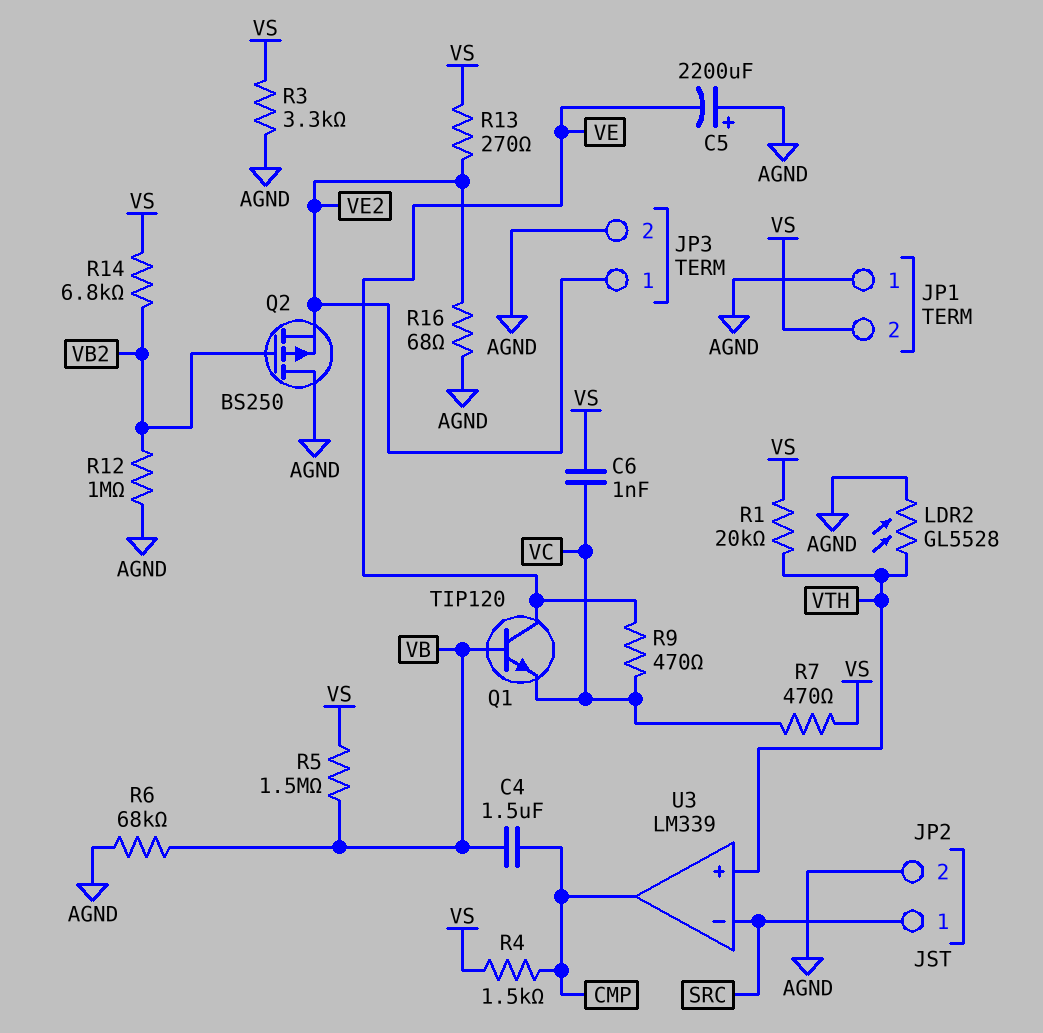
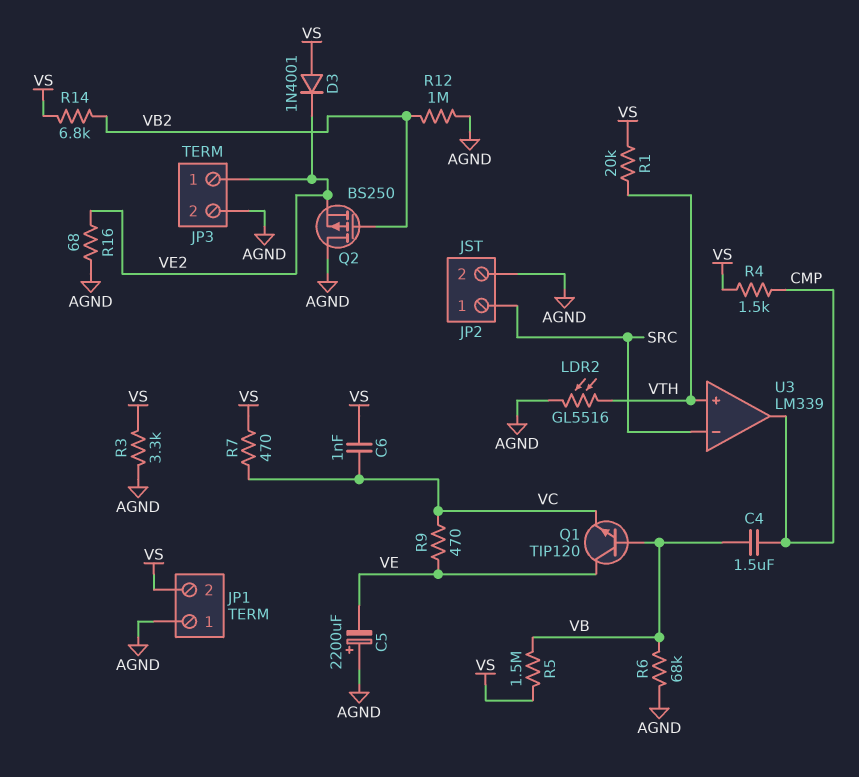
D3: none -> diode 1N4001 (A VS, K VE2)
LDR2: GL5528 (AGND, VTH) -> GL5516 (AGND, VTH)
R13: 270 (VE2, VS) -> none

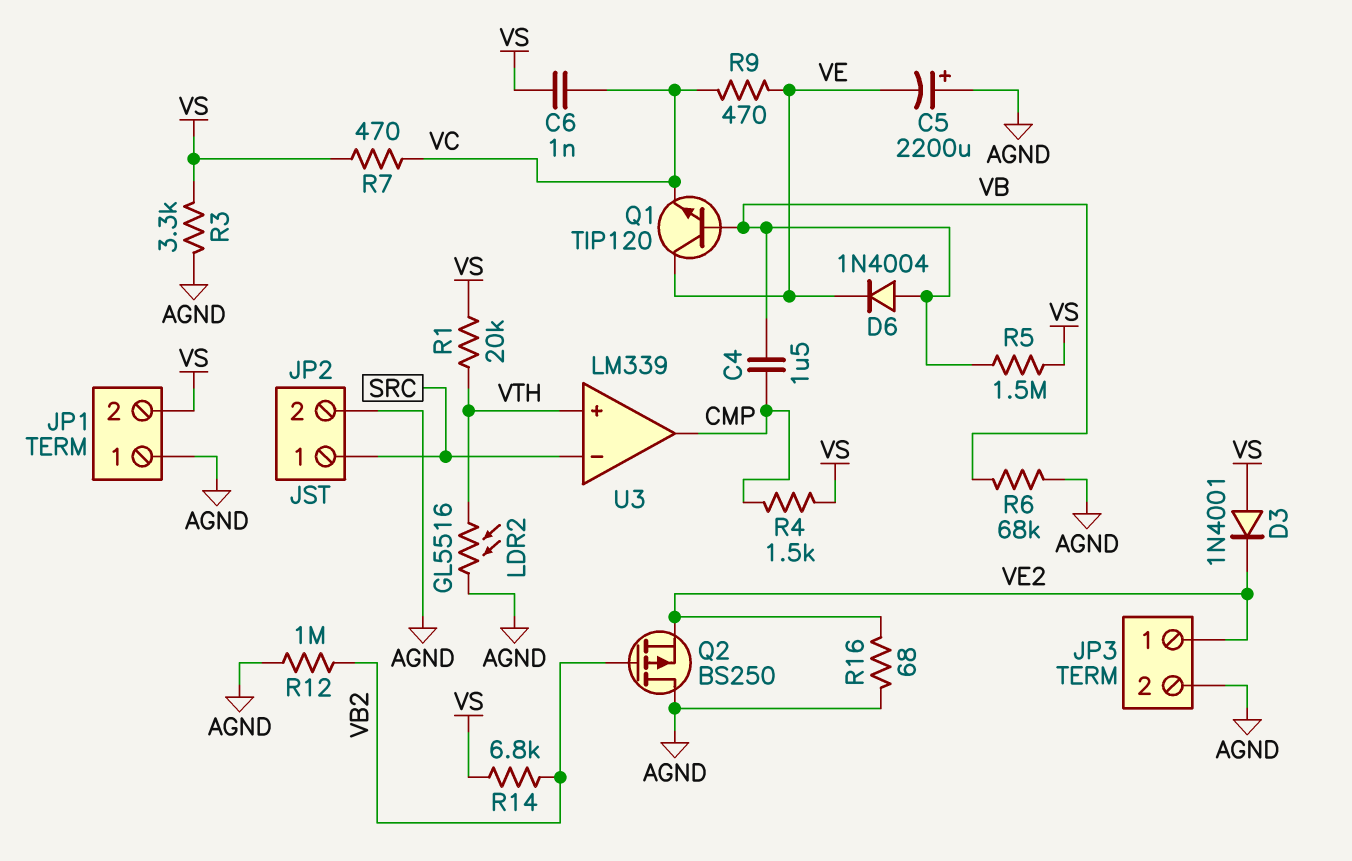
D6: none -> diode 1N4004 (A VB, K VE)

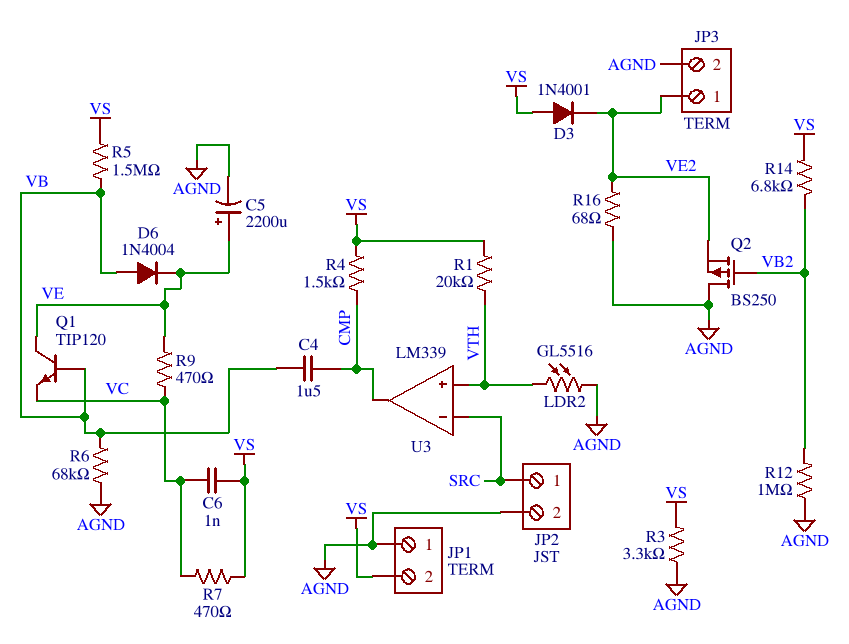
C5: 2200uF (plus AGND, minus VE) -> 2200uF (plus VE, minus AGND)

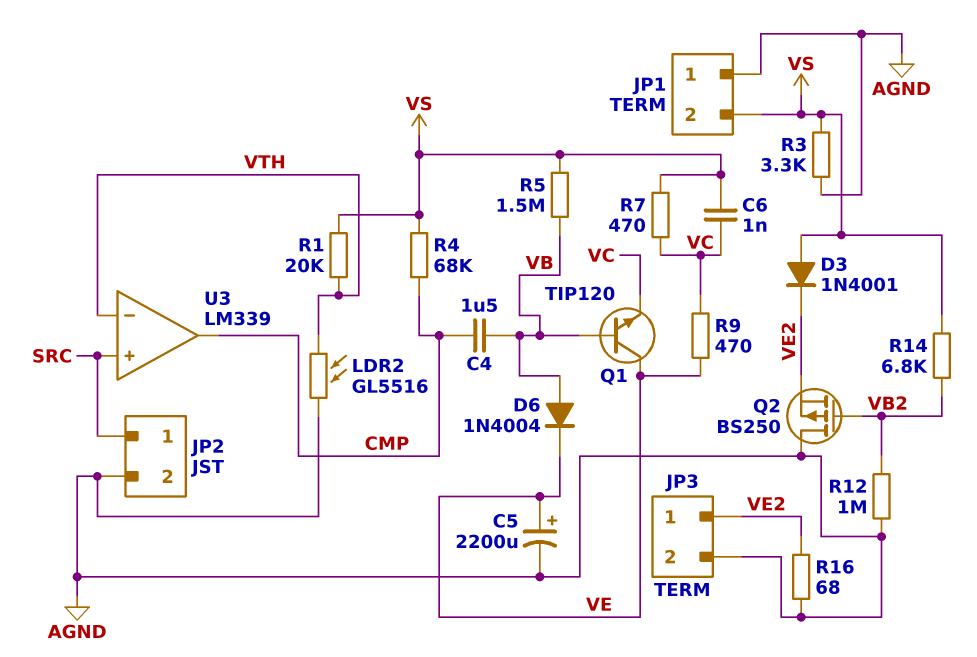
R4: 1.5k (CMP, VS) -> 68k (CMP, VS)
R6: 68k (AGND, VB) -> none
U3 pin in+: VTH -> SRC
U3 pin in-: SRC -> VTH

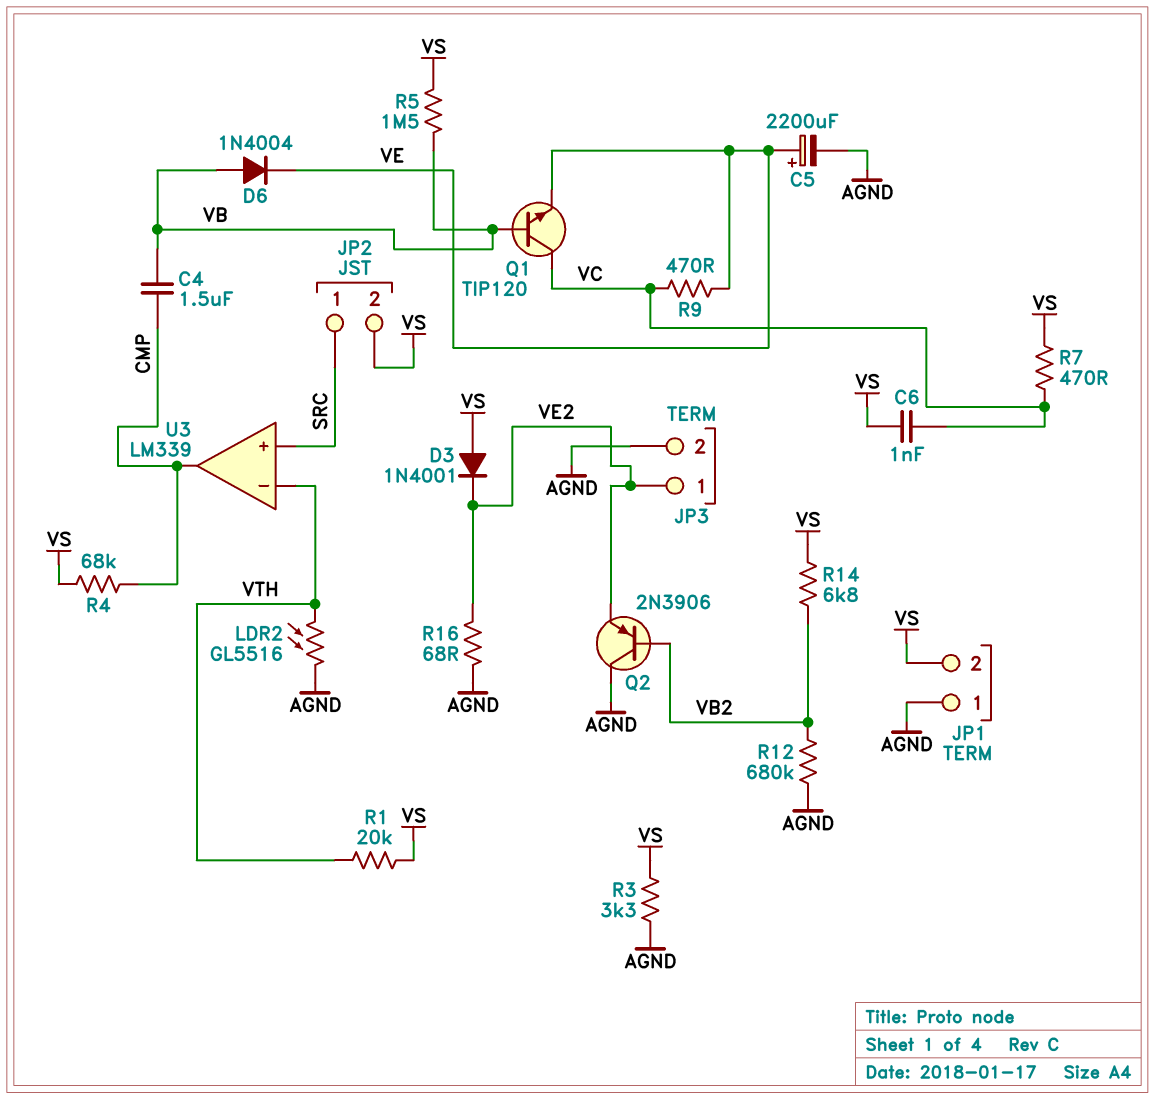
JP2 pin 2: AGND -> VS
Q1: NPN TIP120 (B VB, C VE, E VC) -> NPN TIP120 (B VB, C VC, E VE)
Q2: PMOS BS250 (G VB2, D AGND, S VE2) -> PNP 2N3906 (B VB2, C AGND, E VE2)
R12: 1M (AGND, VB2) -> 680k (AGND, VB2)

